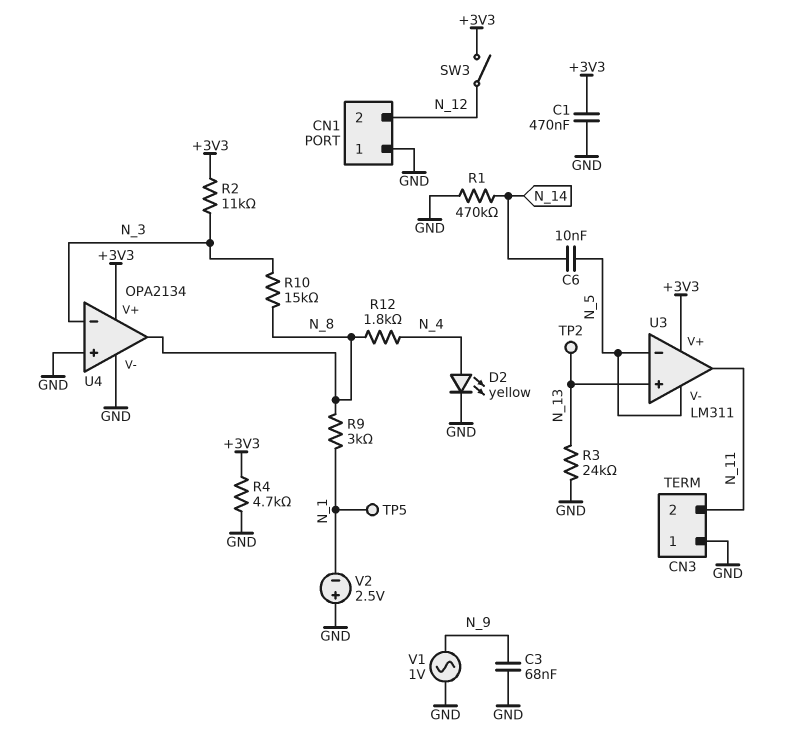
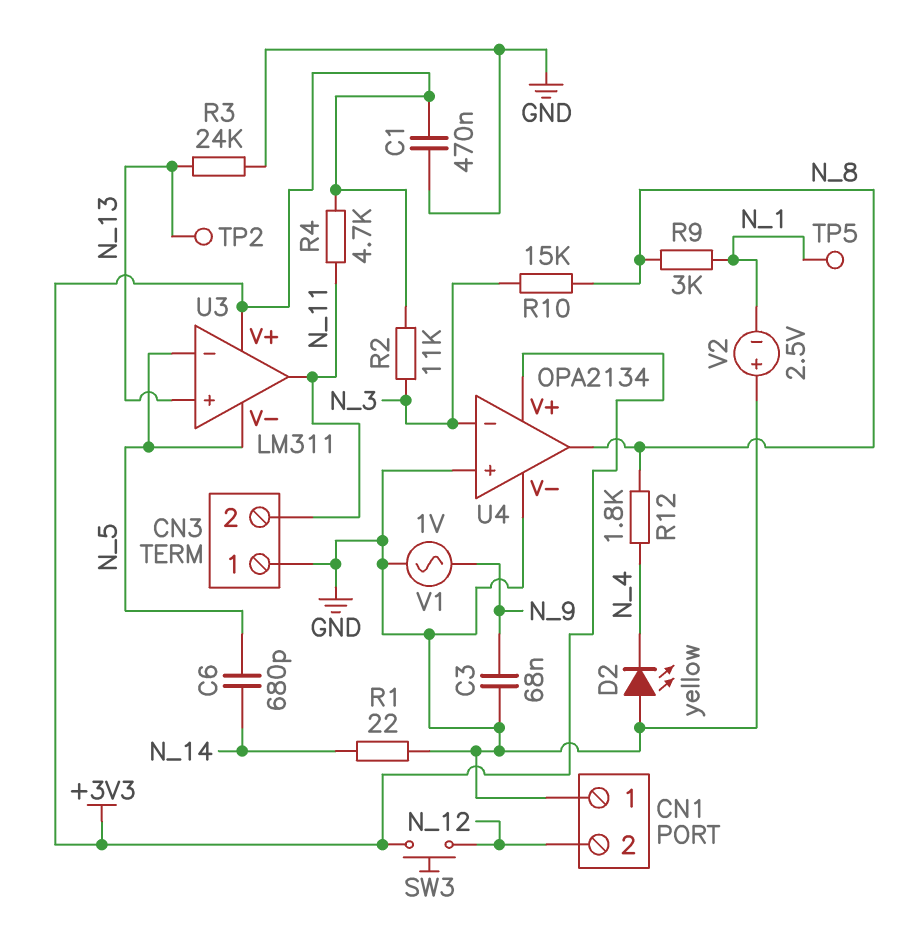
C6: 10nF (N_5, N_14) -> 680pF (N_5, N_14)
D2: LED yellow (A N_4, K GND) -> LED yellow (A GND, K N_4)
R1: 470k (GND, N_14) -> 22 (GND, N_14)
R4: 4.7k (+3V3, GND) -> 4.7k (+3V3, N_11)
SW3: switch (+3V3, N_12) -> button (+3V3, N_12)

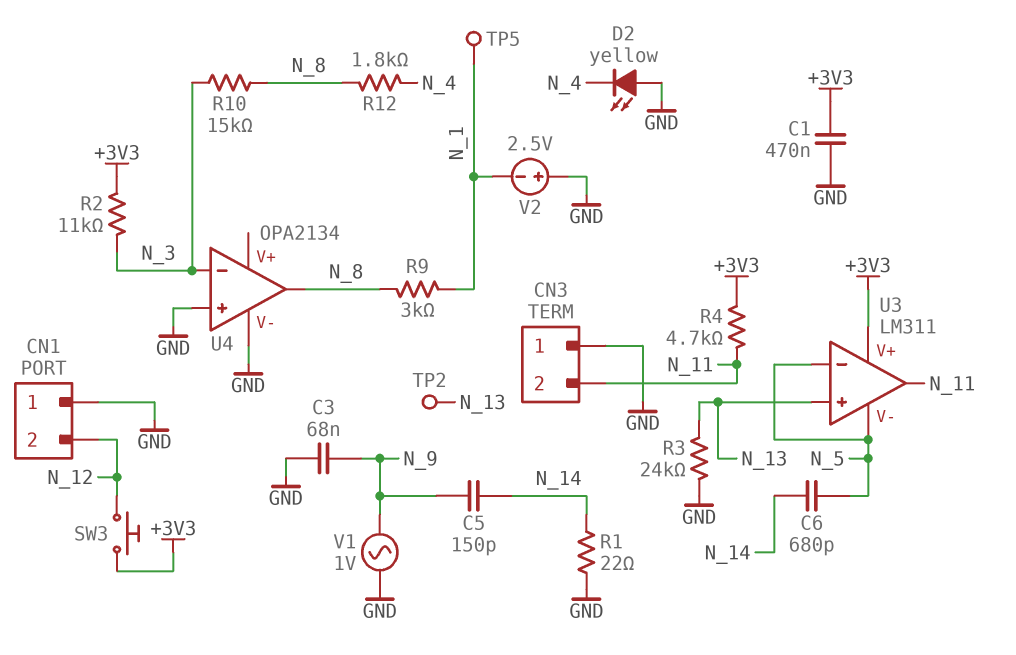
C5: none -> 150pF (N_9, N_14)
U4 pin V+: +3V3 -> none

